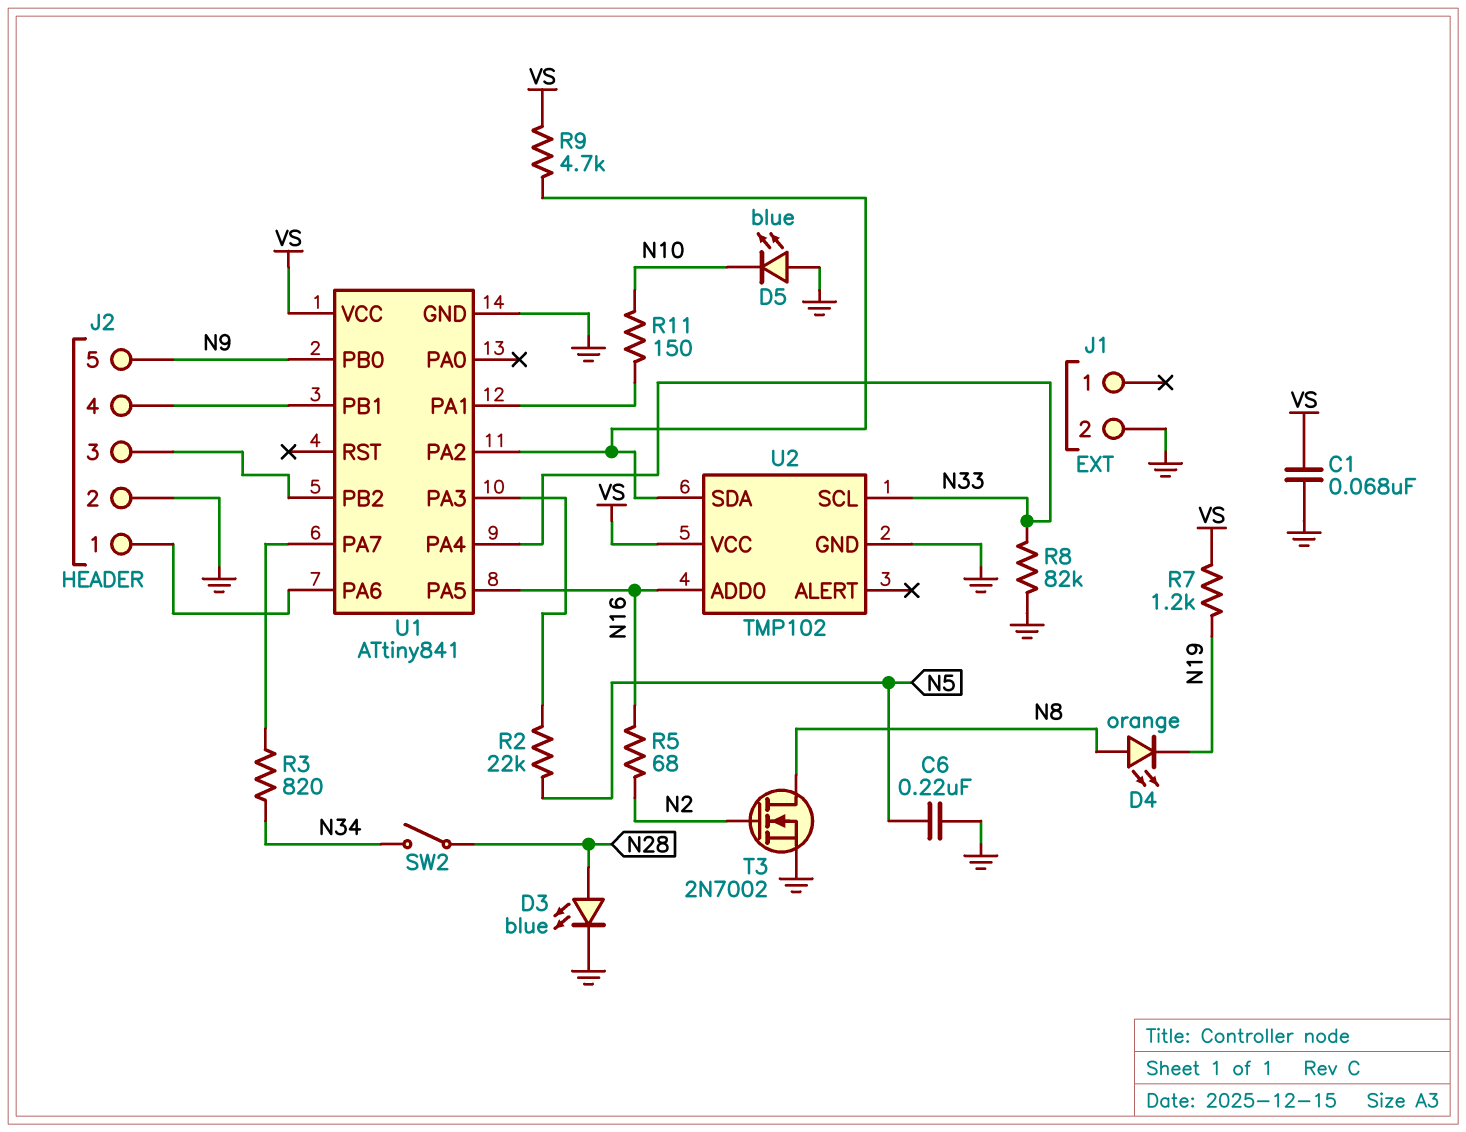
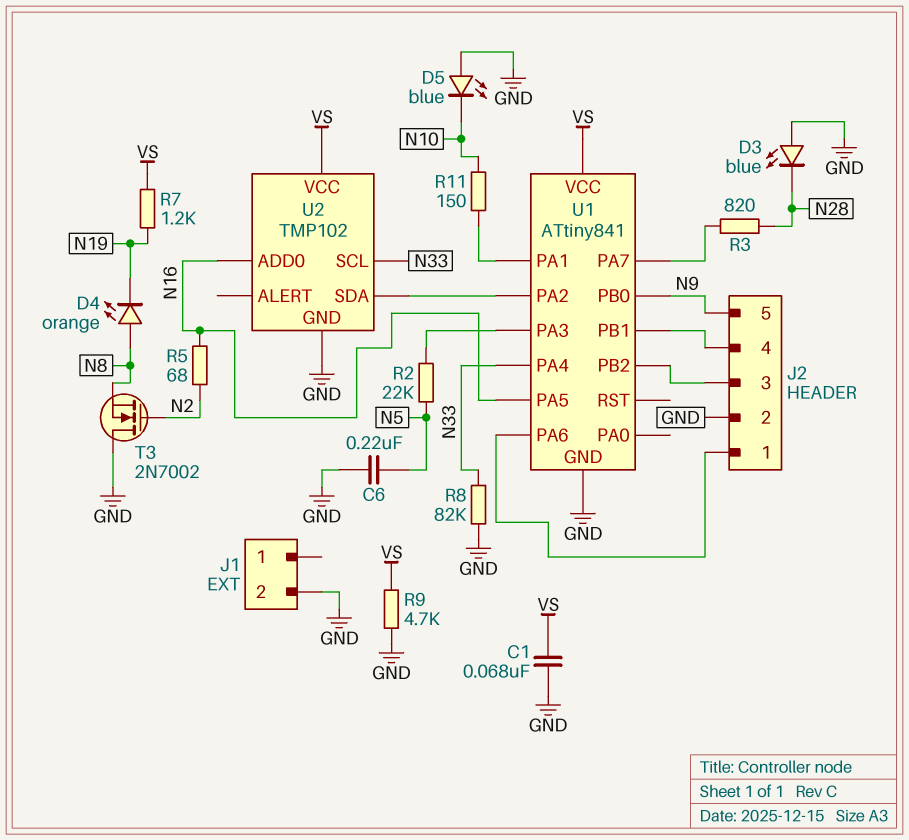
D3: LED blue (A N28, K GND) -> LED blue (A GND, K N28)
R3: 820 (N34, U1/PA7) -> 820 (N28, U1/PA7)
R9: 4.7k (U1/PA2, VS) -> 4.7k (GND, VS)
SW2: switch (N28, N34) -> none
T3: NMOS 2N7002 (G N2, D N8, S GND) -> NMOS 2N7002 (G N2, D GND, S N8)

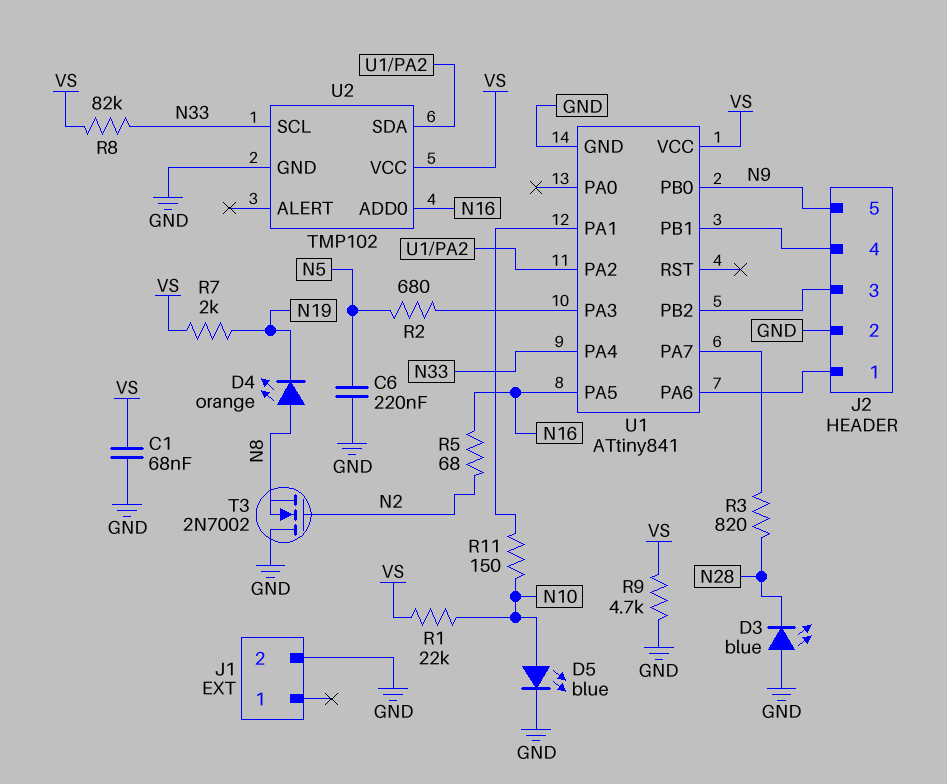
D5: LED blue (A GND, K N10) -> LED blue (A N10, K GND)
R1: none -> 22k (N10, VS)
R2: 22k (N5, U1/PA3) -> 680 (N5, U1/PA3)
R7: 1.2k (N19, VS) -> 2k (N19, VS)
R8: 82k (GND, N33) -> 82k (N33, VS)

